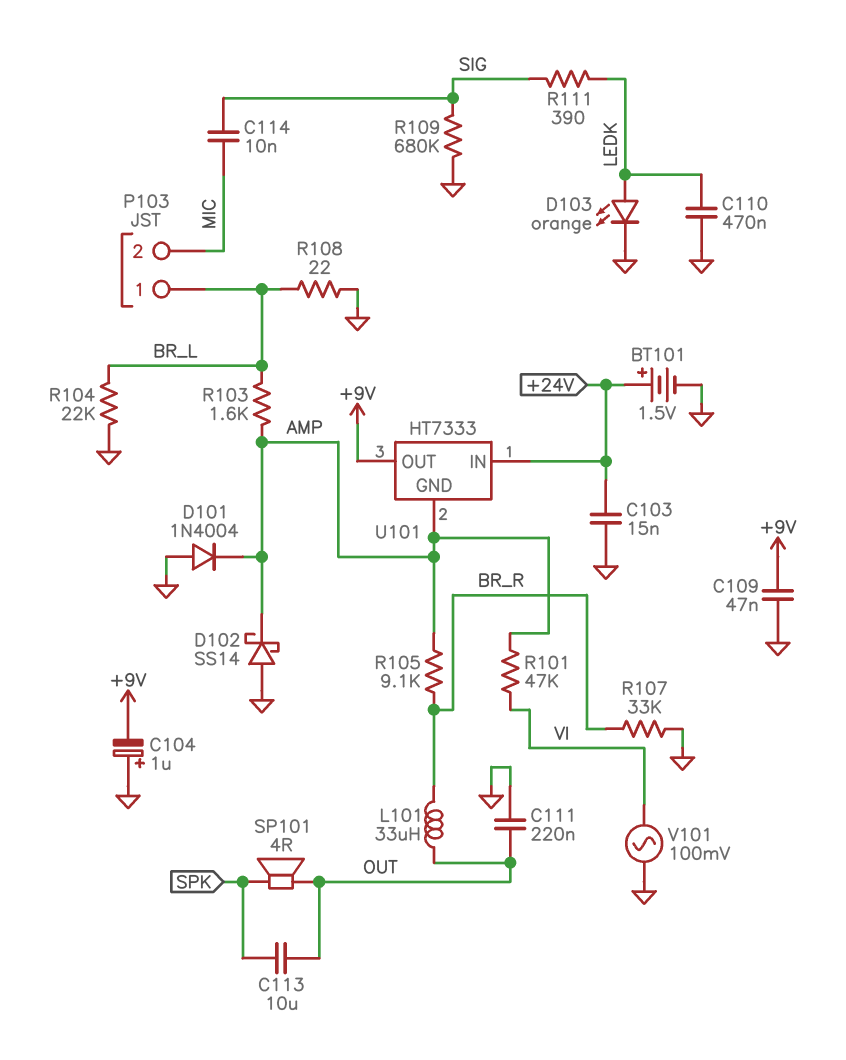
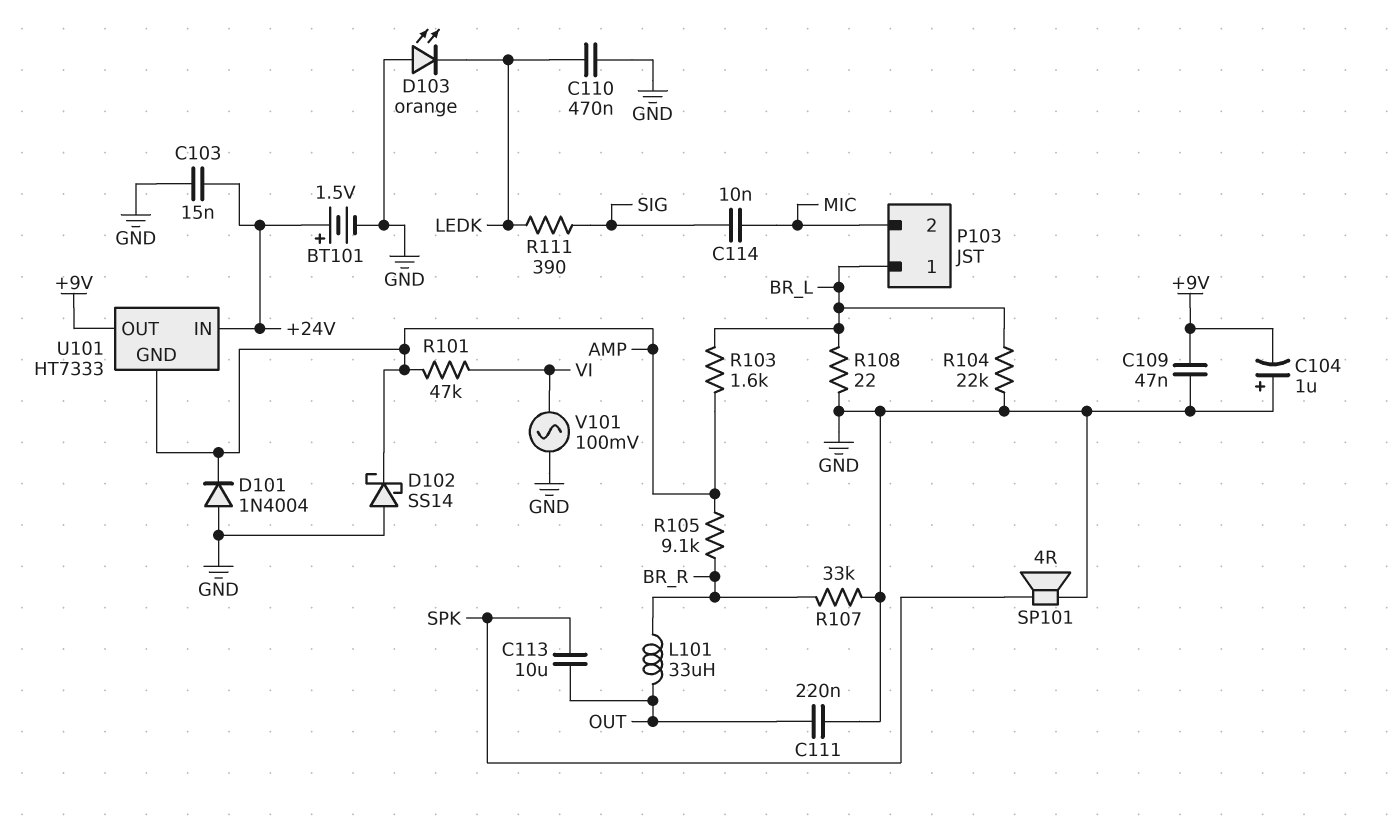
D103: LED orange (A LEDK, K GND) -> LED orange (A GND, K LEDK)
R109: 680k (GND, SIG) -> none
SP101: speaker 4R (OUT, SPK) -> speaker 4R (GND, SPK)

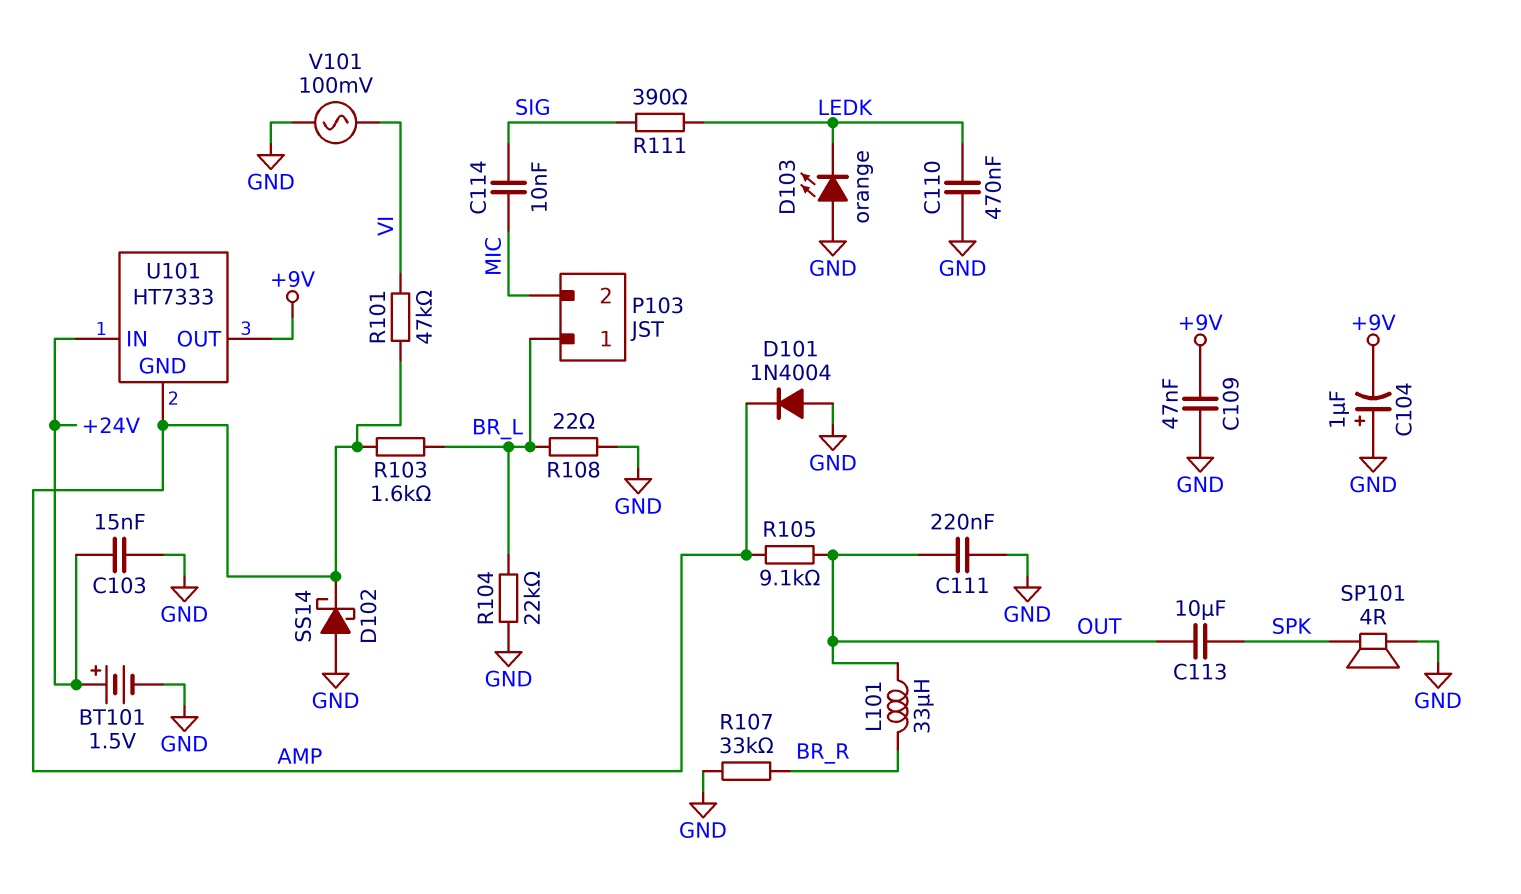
R105: 9.1k (AMP, BR_R) -> 9.1k (AMP, OUT)

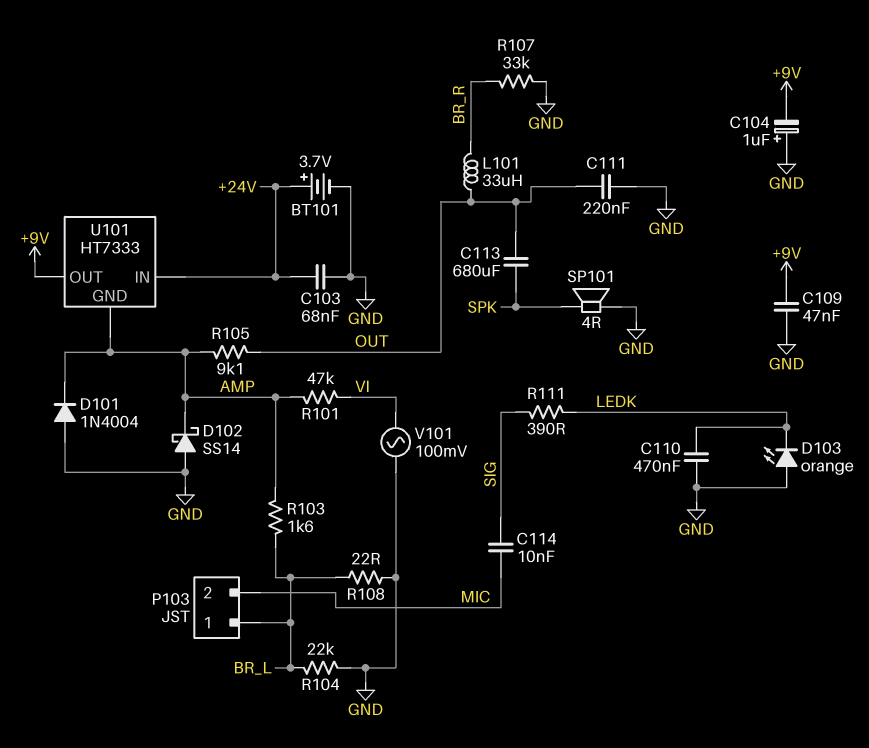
BT101: 1.5V (plus +24V, minus GND) -> 3.7V (plus +24V, minus GND)
C103: 15nF (+24V, GND) -> 68nF (+24V, GND)
C113: 10uF (OUT, SPK) -> 680uF (OUT, SPK)

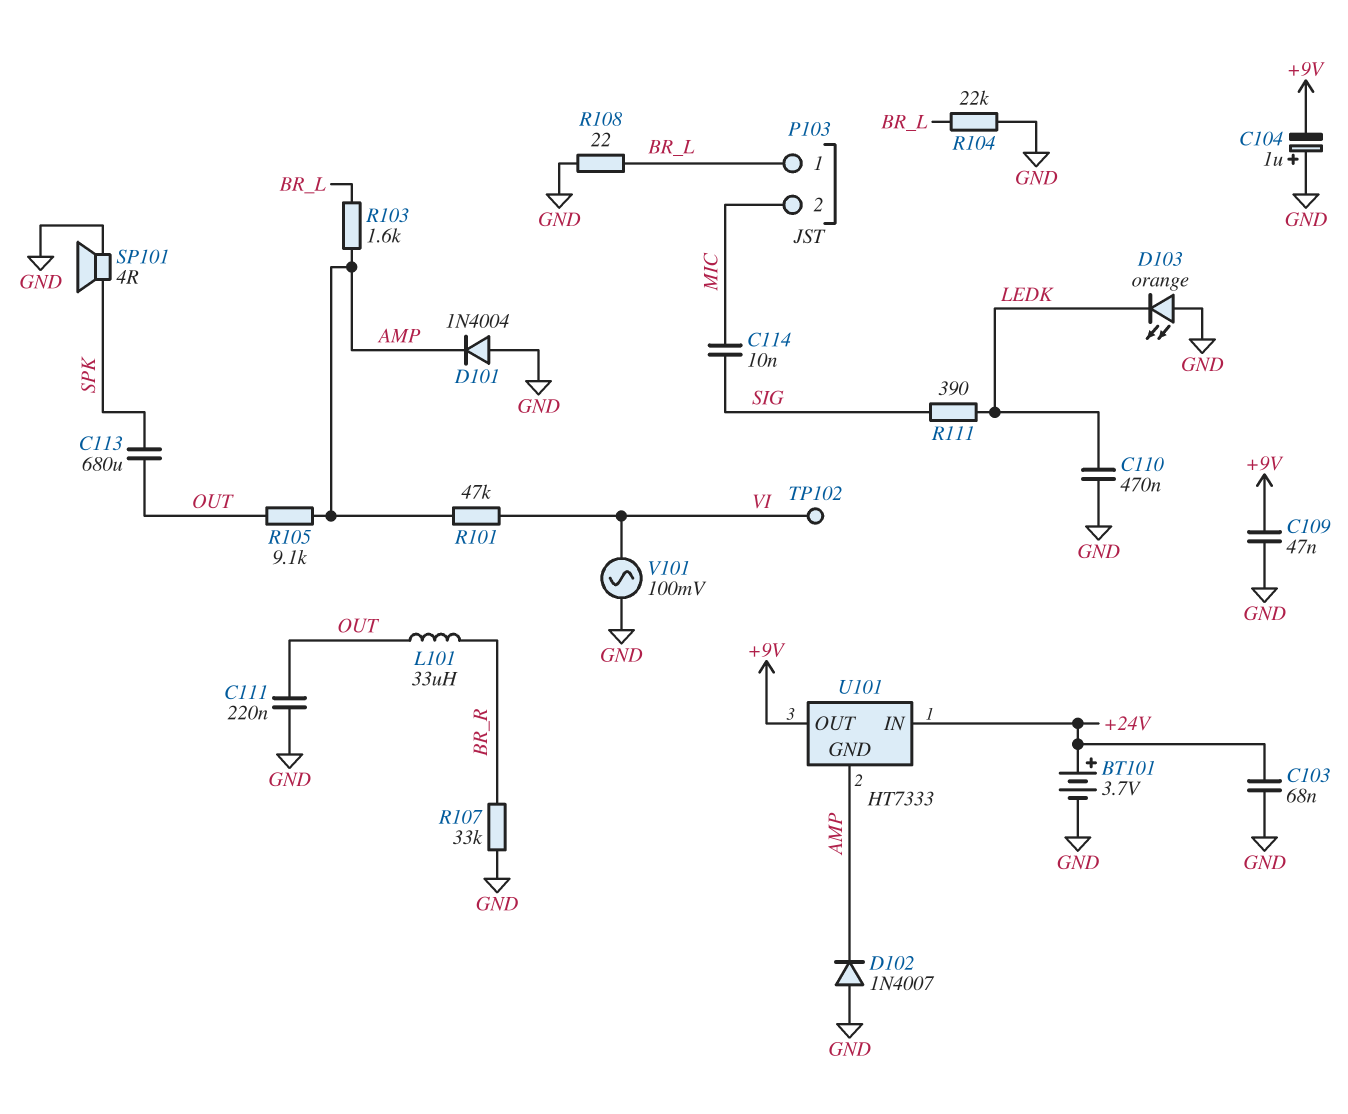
D102: schottky SS14 (A GND, K AMP) -> diode 1N4007 (A GND, K AMP)
TP102: none -> test point (VI)

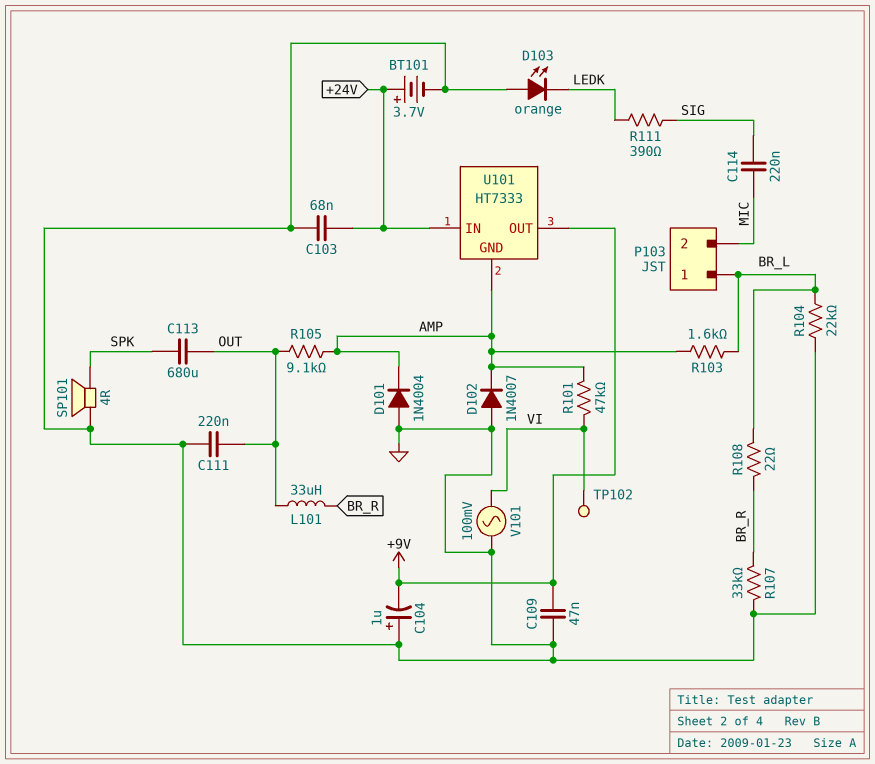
C110: 470nF (GND, LEDK) -> none
C114: 10nF (MIC, SIG) -> 220nF (MIC, SIG)
R108: 22 (BR_L, GND) -> 22 (BR_L, BR_R)

